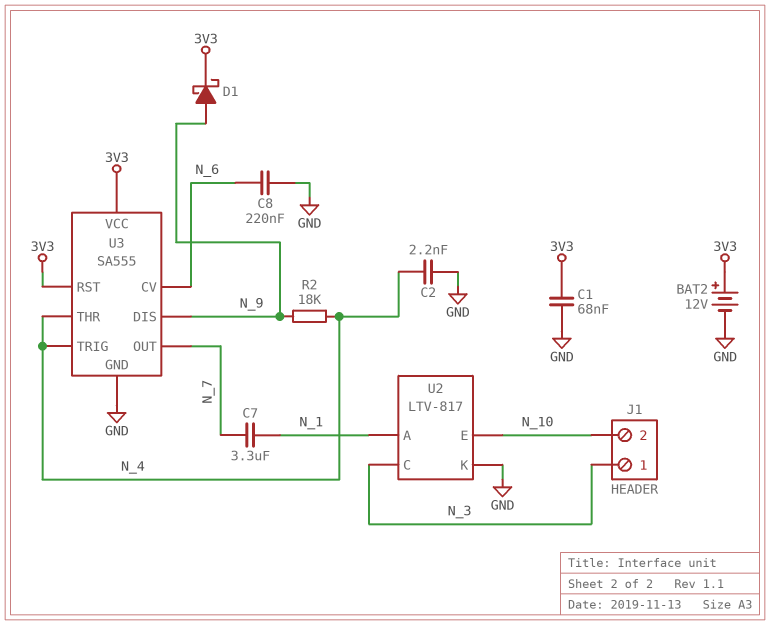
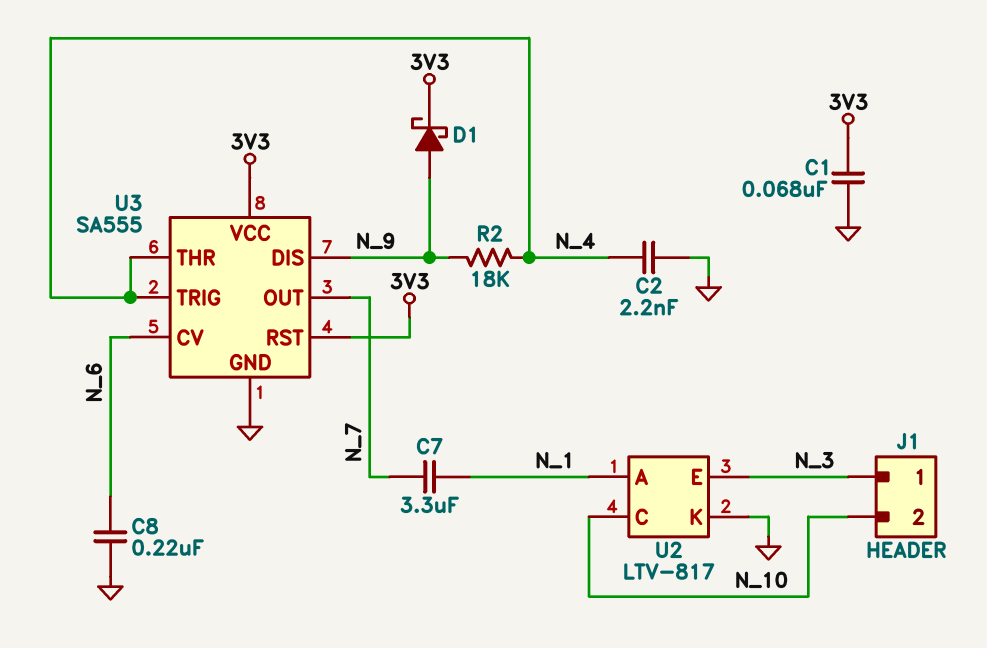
BAT2: 12V (plus 3V3, minus GND) -> none
U2 pin C: N_3 -> N_10
U2 pin E: N_10 -> N_3

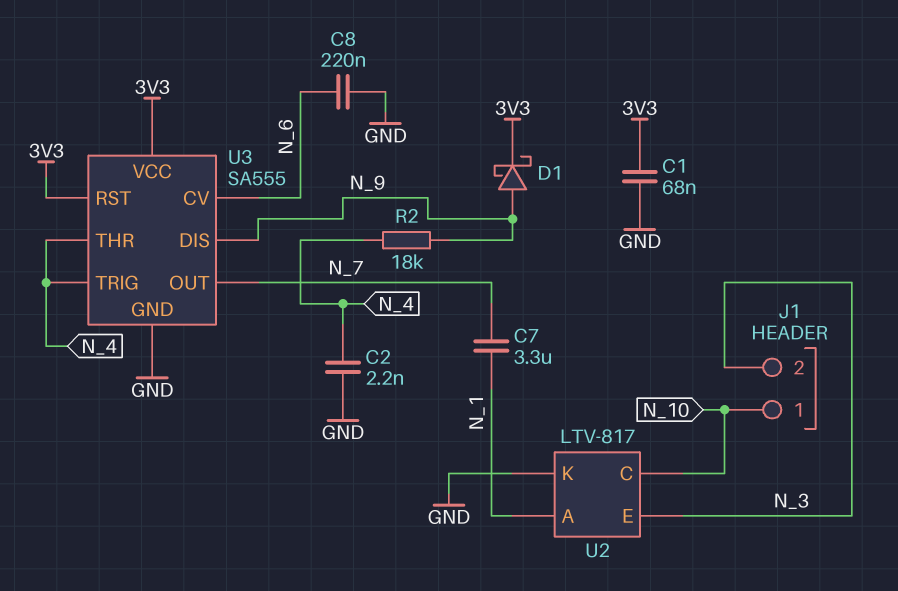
J1 pin 1: N_3 -> N_10
J1 pin 2: N_10 -> N_3

